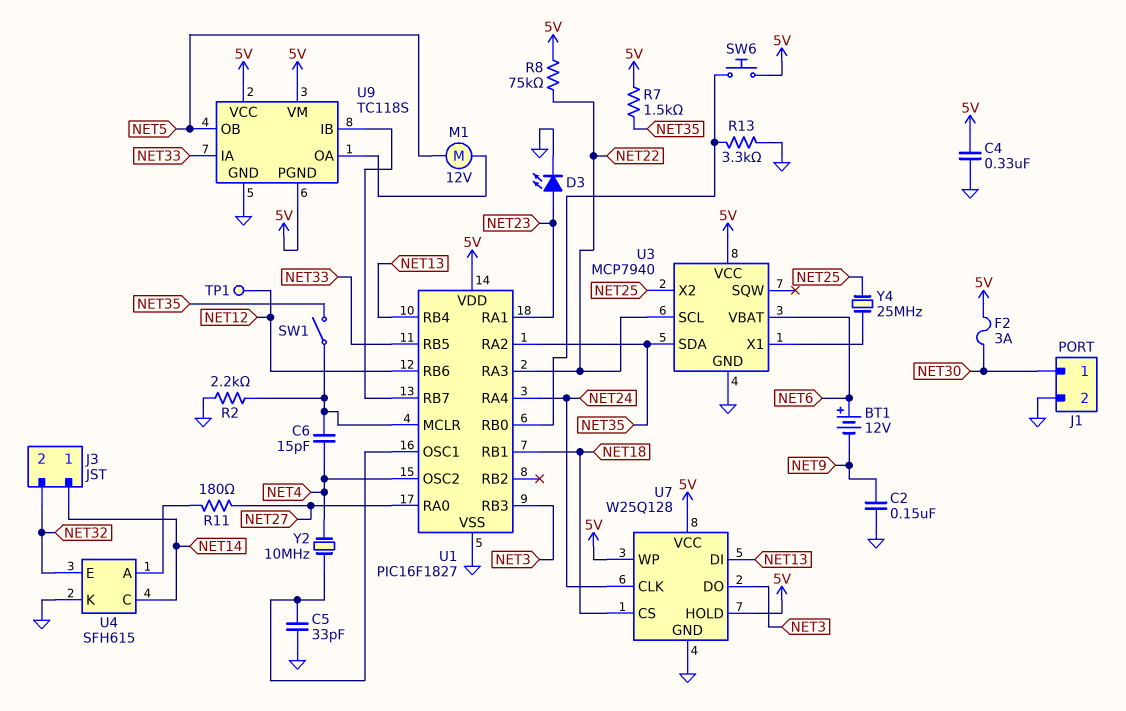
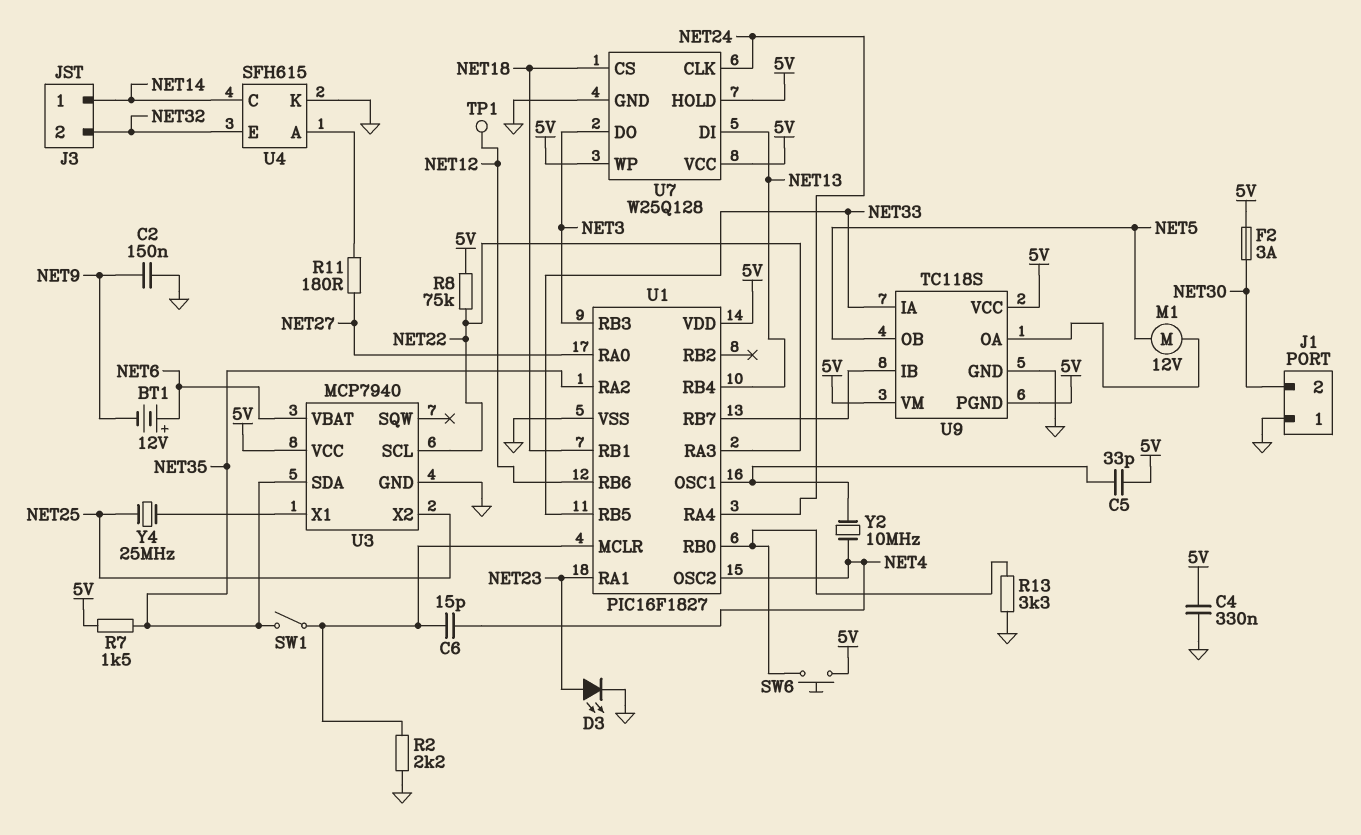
C5: 33pF (GND, U1/OSC1) -> 33pF (5V, U1/OSC1)
J1 pin 1: NET30 -> GND
J1 pin 2: GND -> NET30

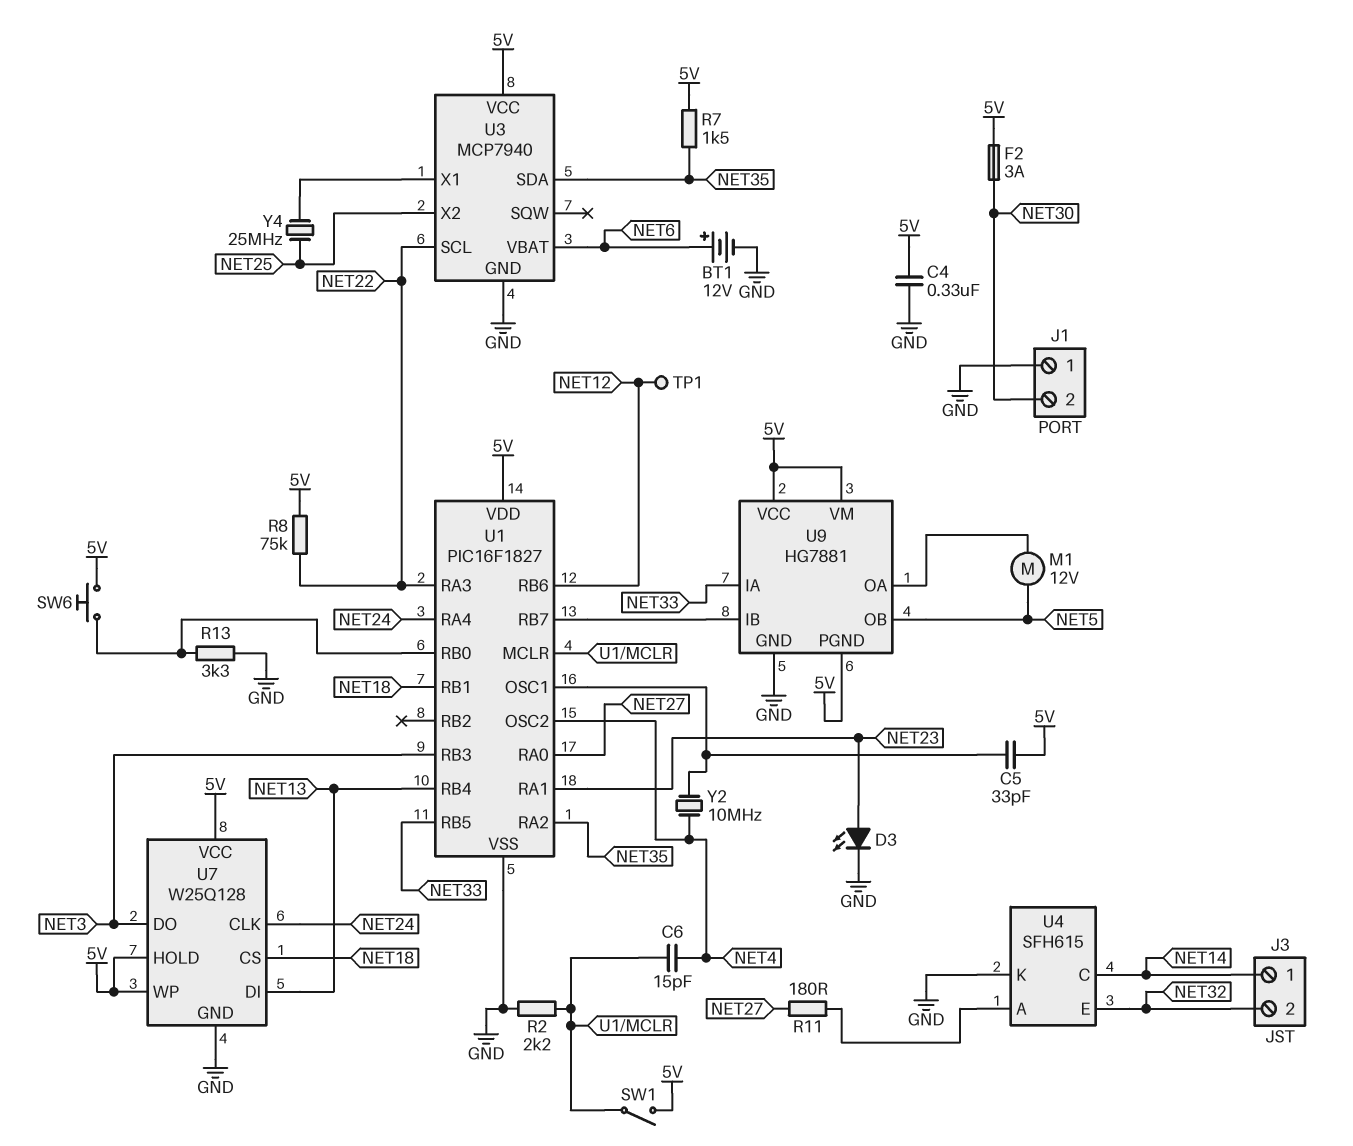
BT1: 12V (plus NET6, minus NET9) -> 12V (plus NET6, minus GND)
C2: 150nF (GND, NET9) -> none
SW1: switch (NET35, U1/MCLR) -> switch (5V, U1/MCLR)
U9: TC118S -> HG7881

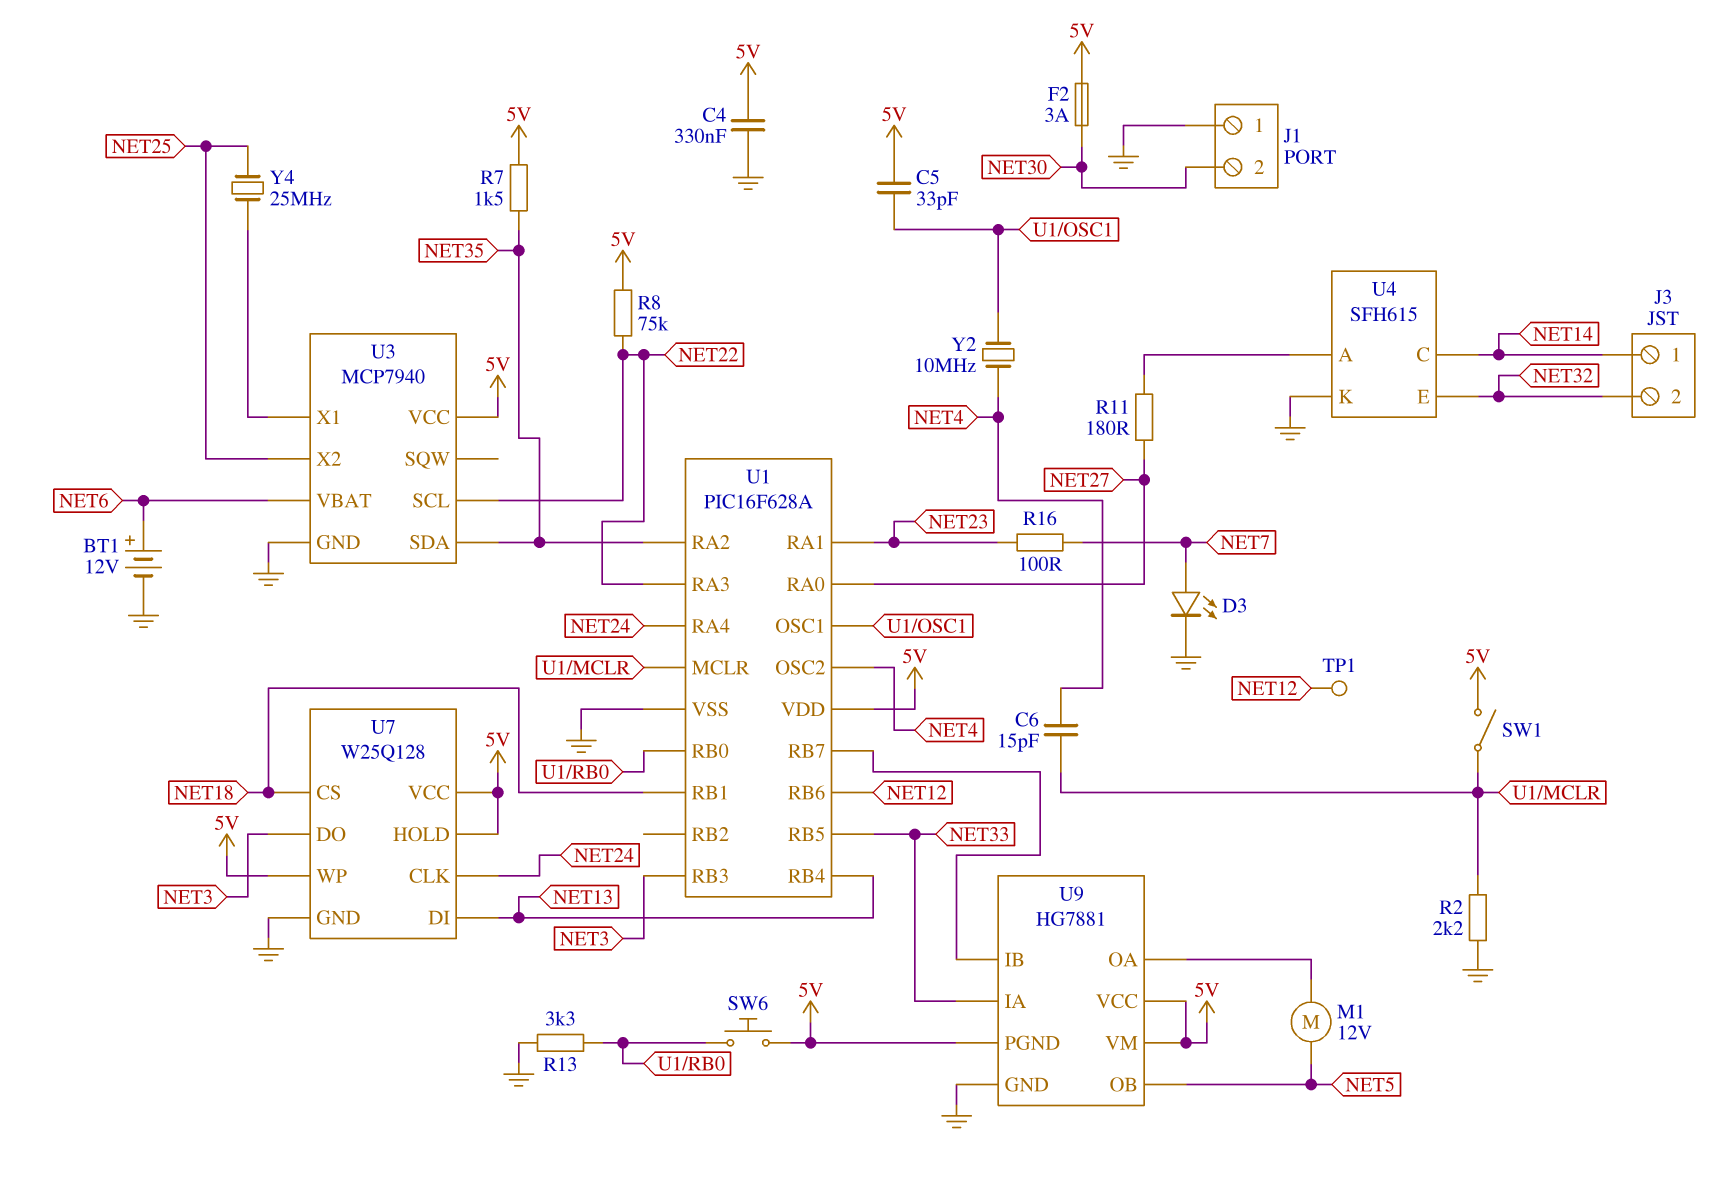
D3: LED (A NET23, K GND) -> LED (A NET7, K GND)
R16: none -> 100 (NET7, NET23)
U1: PIC16F1827 -> PIC16F628A

